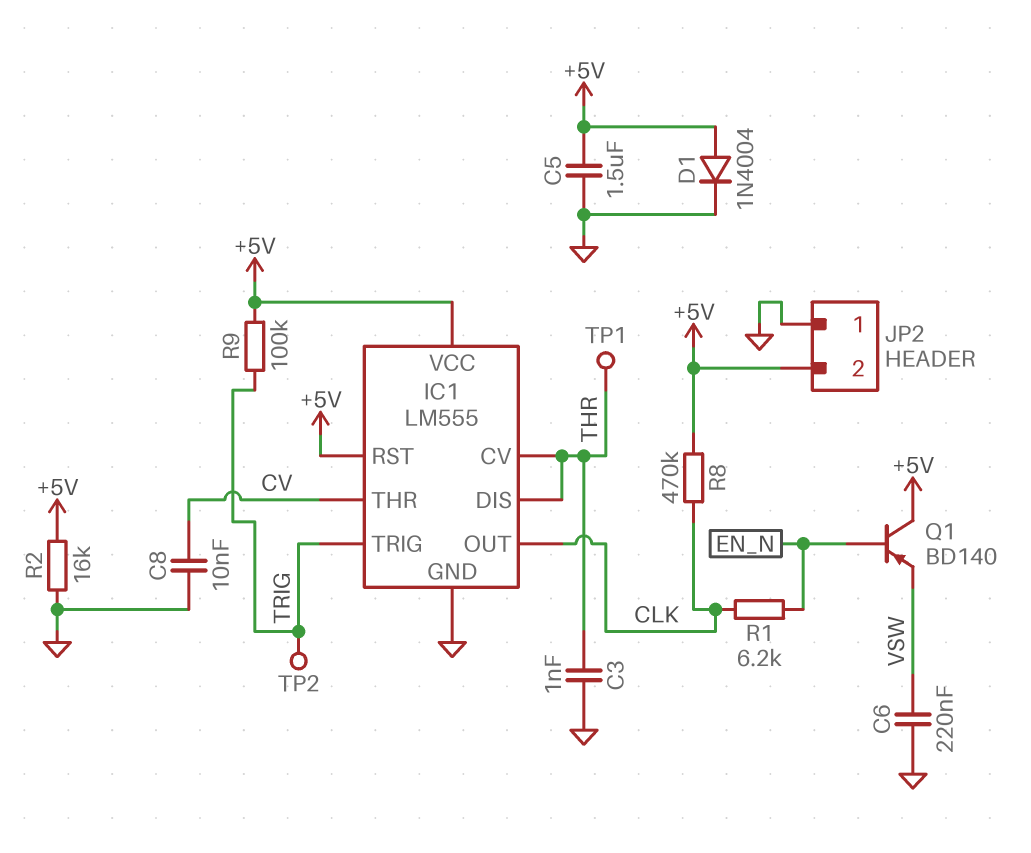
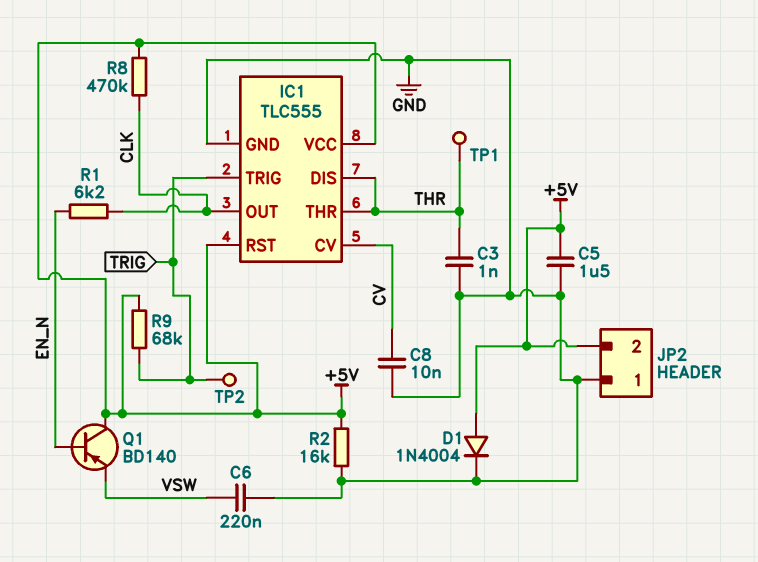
IC1: LM555 -> TLC555
IC1 pin CV: THR -> CV
IC1 pin THR: CV -> THR
R9: 100k (+5V, TRIG) -> 68k (+5V, TRIG)

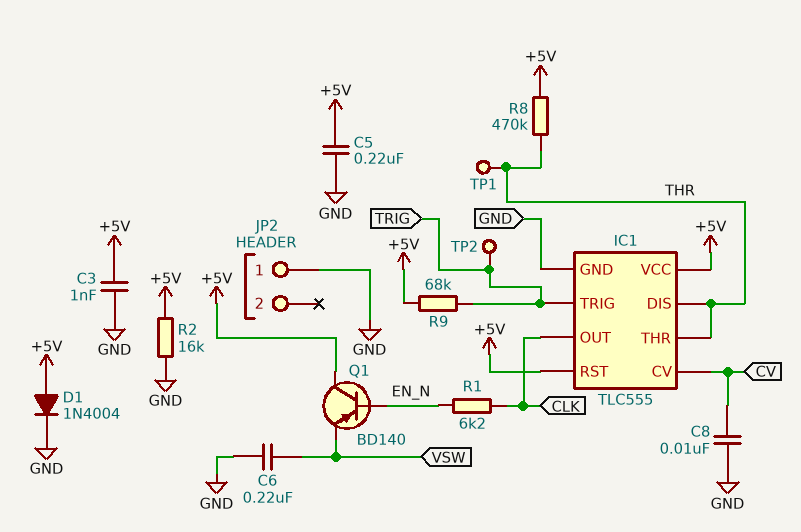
C3: 1nF (GND, THR) -> 1nF (+5V, GND)
C5: 1.5uF (+5V, GND) -> 220nF (+5V, GND)
JP2 pin 2: +5V -> none
R8: 470k (+5V, CLK) -> 470k (+5V, THR)

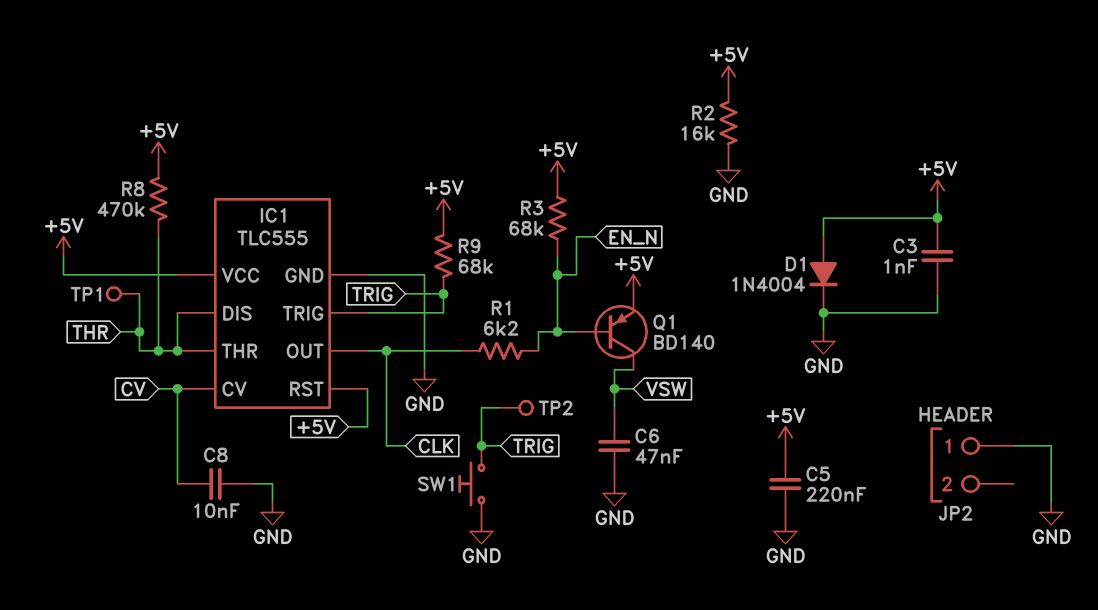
C6: 220nF (GND, VSW) -> 47nF (GND, VSW)
Q1: PNP BD140 (B EN_N, C +5V, E VSW) -> PNP BD140 (B EN_N, C VSW, E +5V)
R3: none -> 68k (+5V, EN_N)
SW1: none -> button (GND, TRIG)

